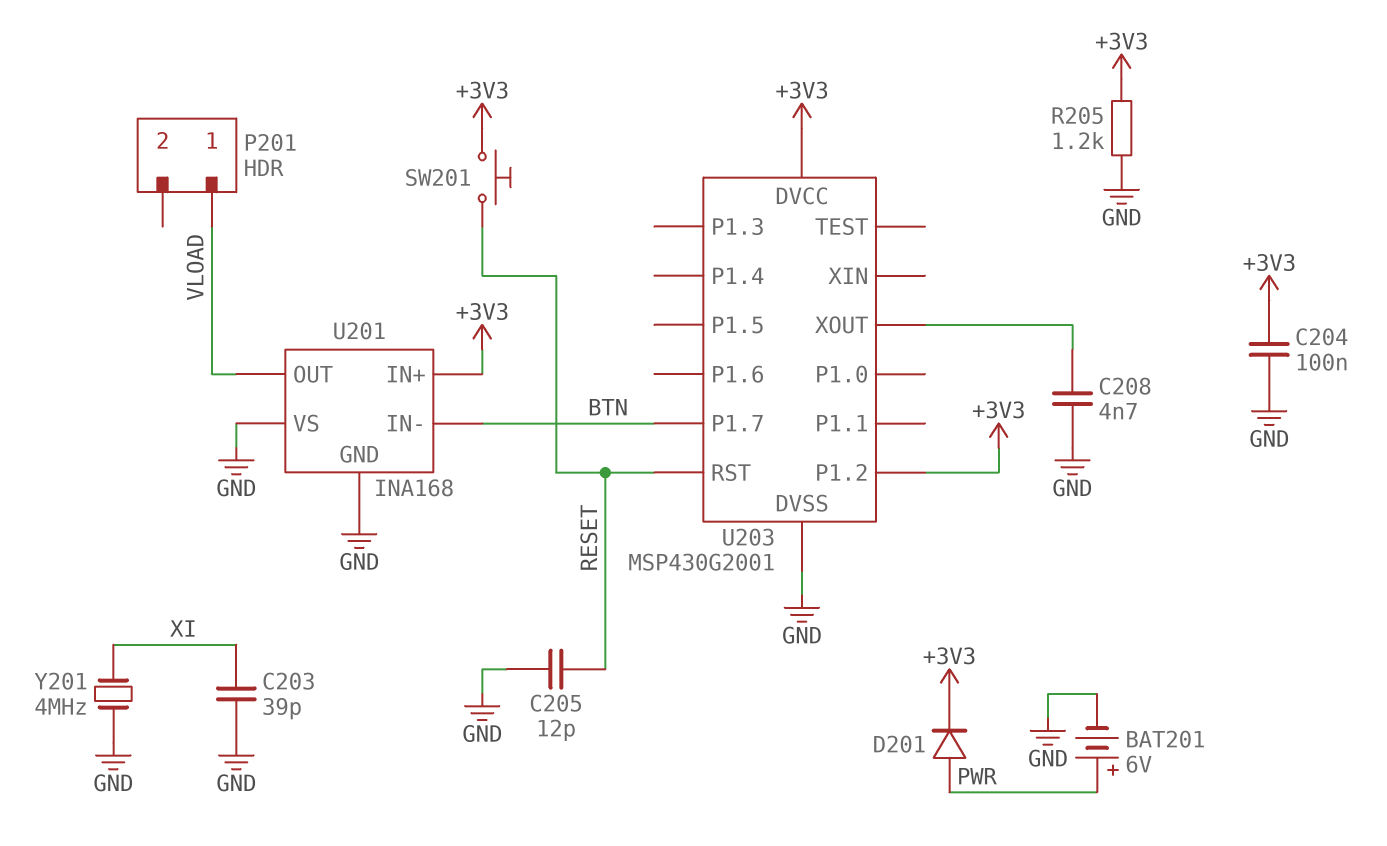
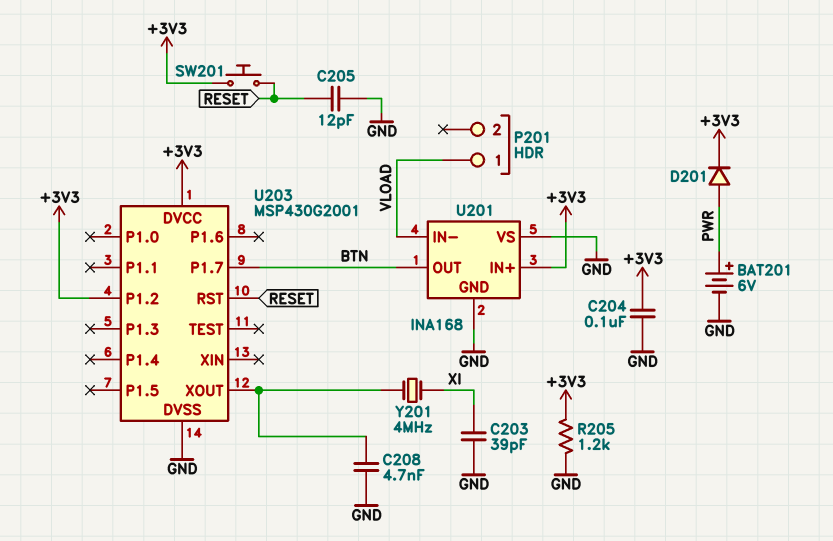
U201 pin IN-: BTN -> VLOAD
U201 pin OUT: VLOAD -> BTN
Y201: 4MHz (GND, XI) -> 4MHz (U203/XOUT, XI)

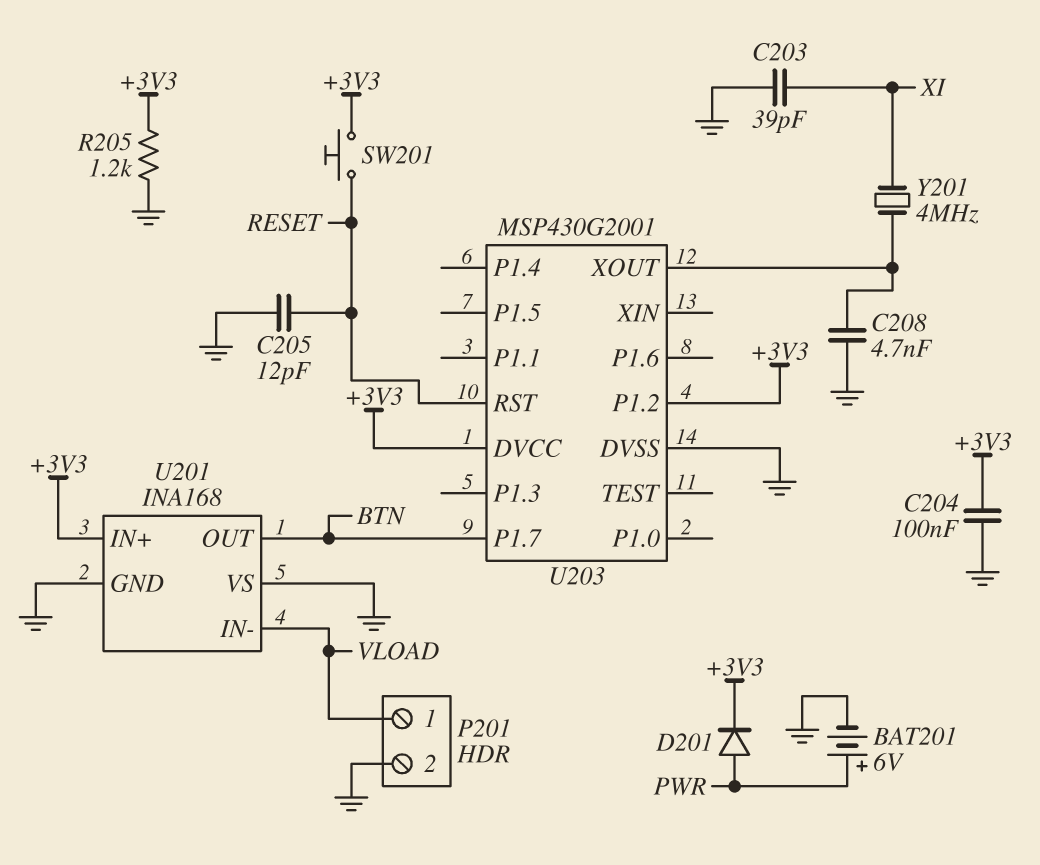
P201 pin 2: none -> GND

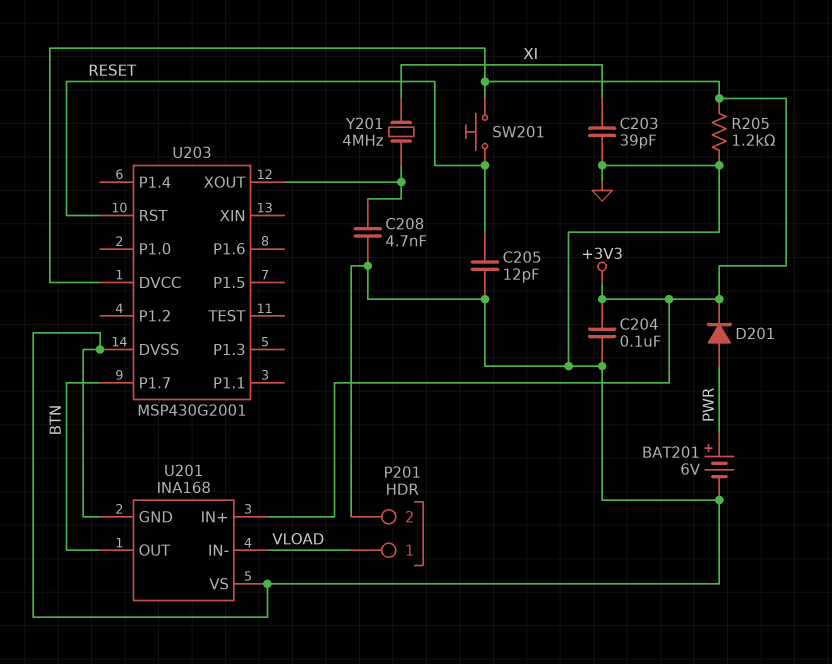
U203 pin P1.2: +3V3 -> none

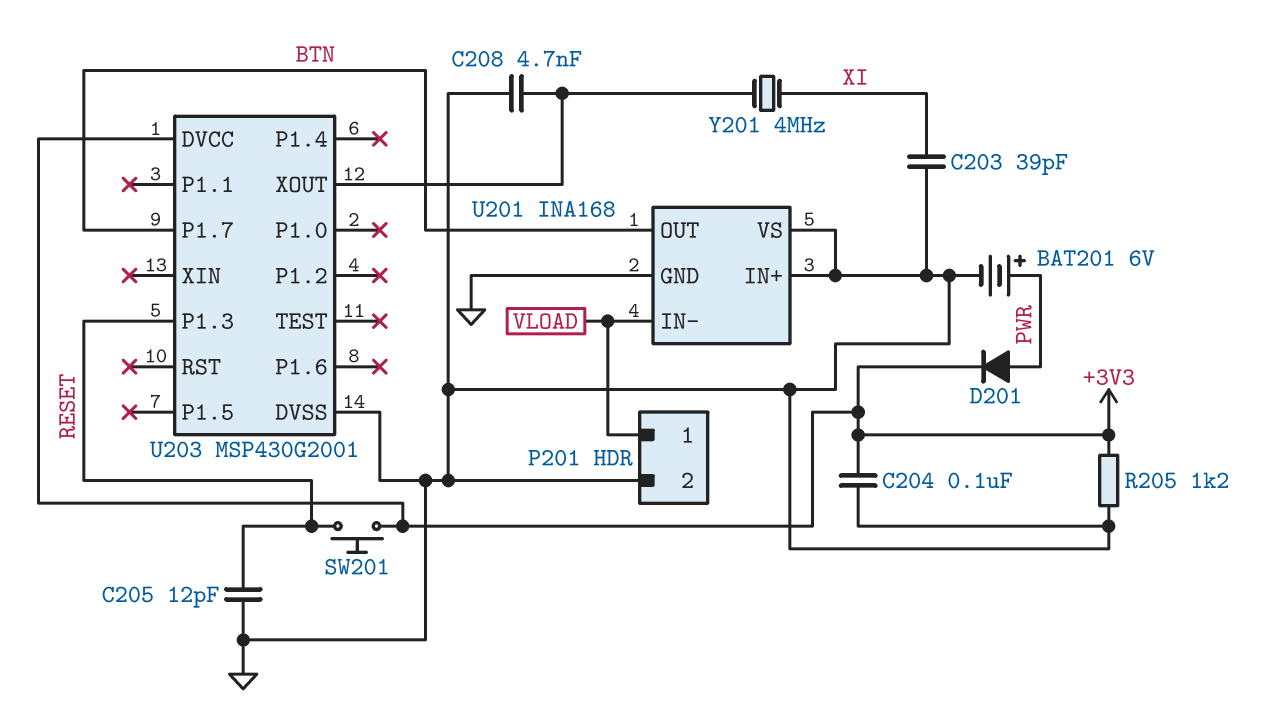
U201 pin IN+: +3V3 -> GND
U203 pin P1.3: none -> RESET
U203 pin RST: RESET -> none

